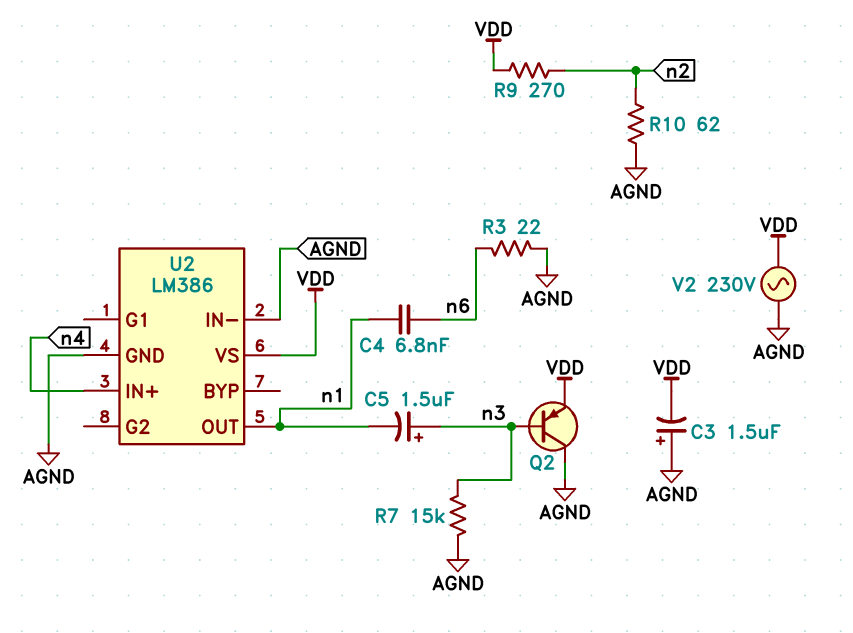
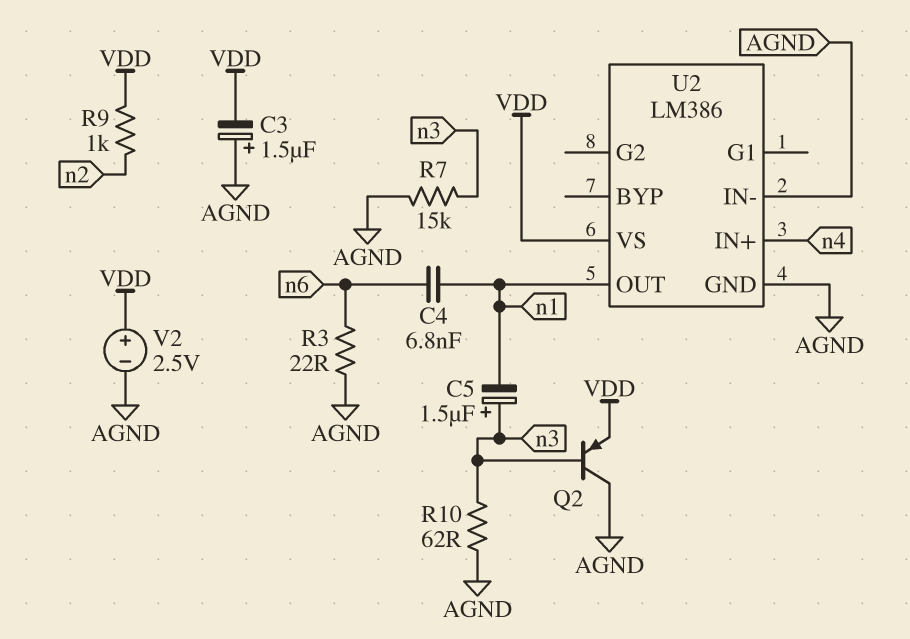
R9: 270 (VDD, n2) -> 1k (VDD, n2)
R10: 62 (AGND, n2) -> 62 (AGND, n3)
V2: AC 230V (AGND, VDD) -> 2.5V (plus VDD, minus AGND)

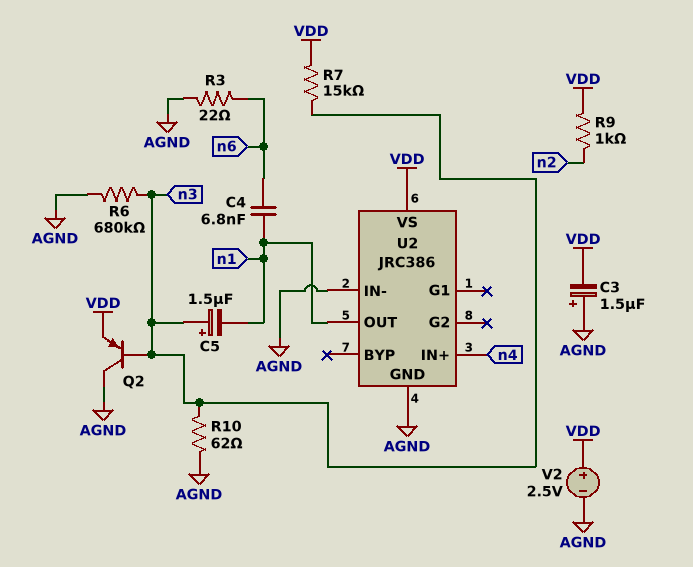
R6: none -> 680k (AGND, n3)
R7: 15k (AGND, n3) -> 15k (VDD, n3)
U2: LM386 -> JRC386

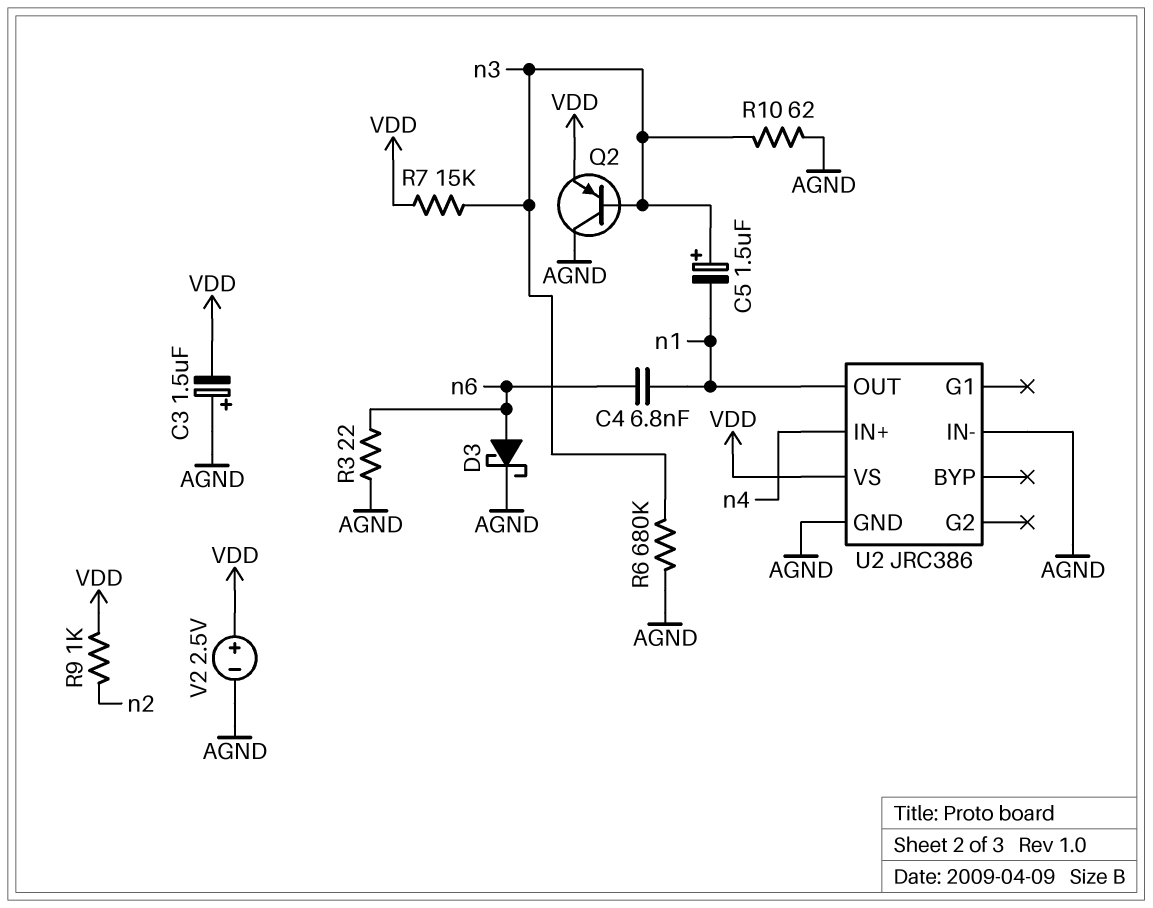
D3: none -> schottky (A n6, K AGND)

